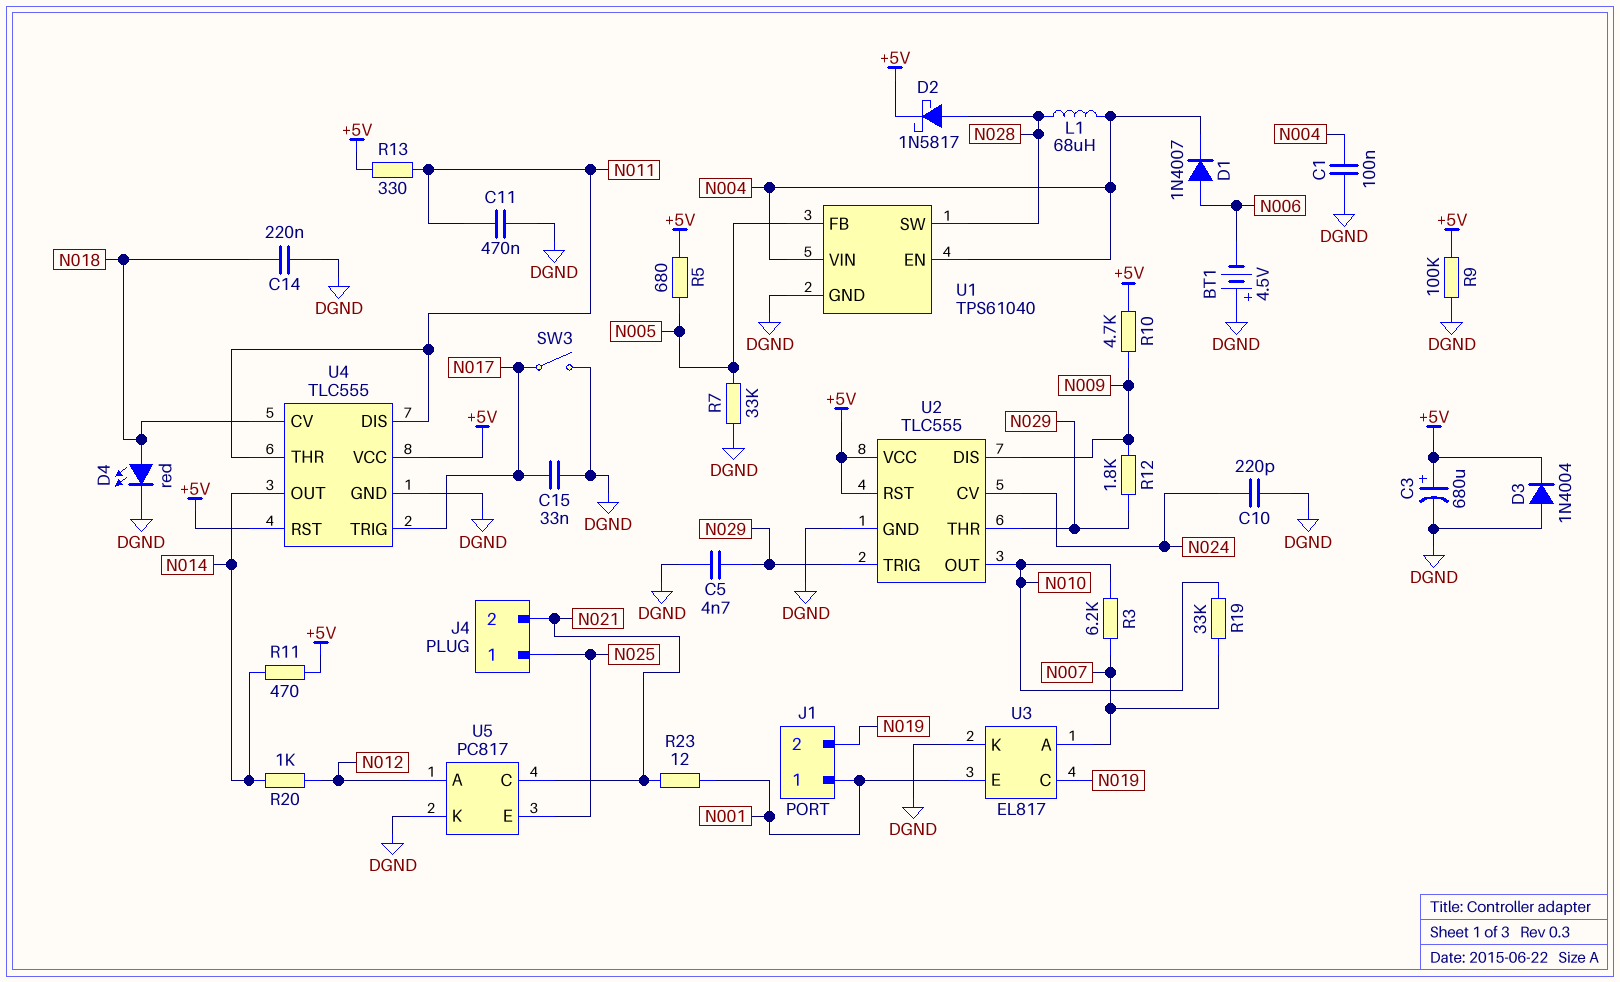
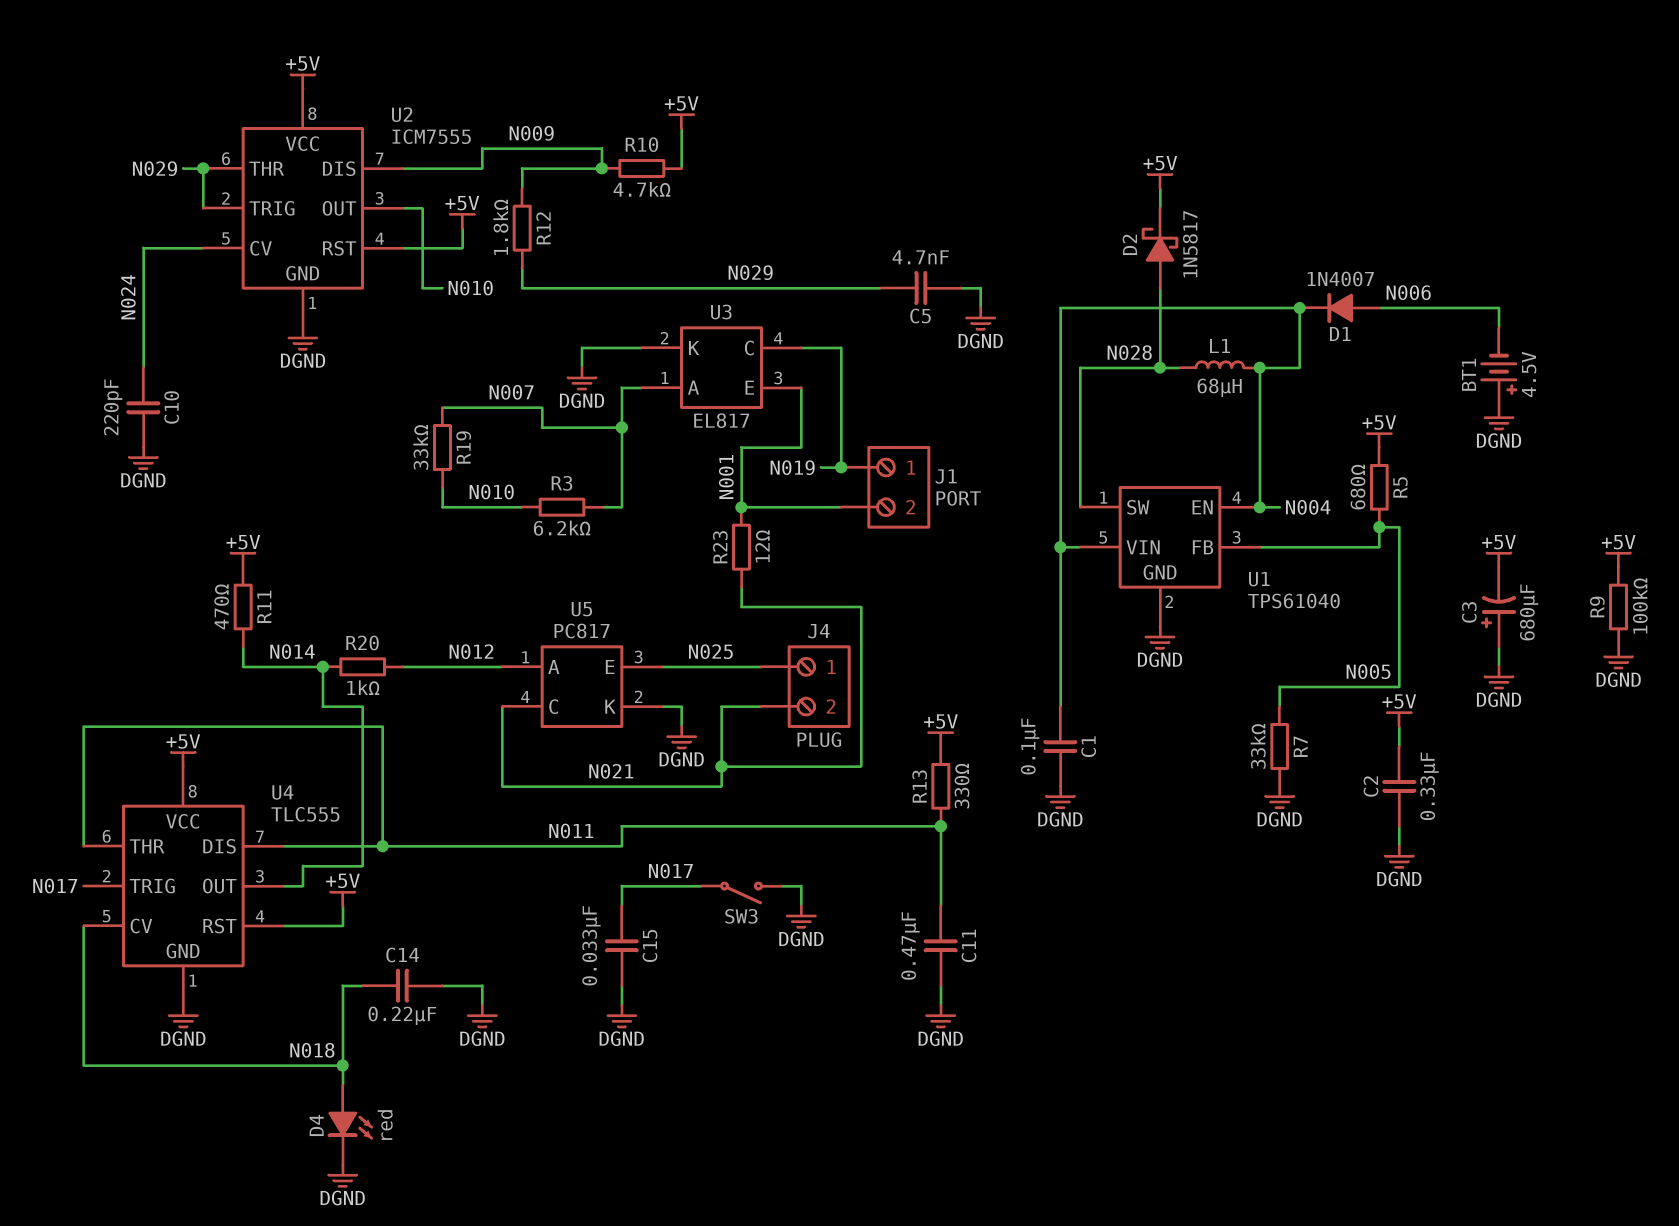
C2: none -> 330nF (+5V, DGND)
C3: 680uF (plus +5V, minus DGND) -> 680uF (plus DGND, minus +5V)
D3: diode 1N4004 (A DGND, K +5V) -> none
J1 pin 1: N001 -> N019
J1 pin 2: N019 -> N001
U2: TLC555 -> ICM7555

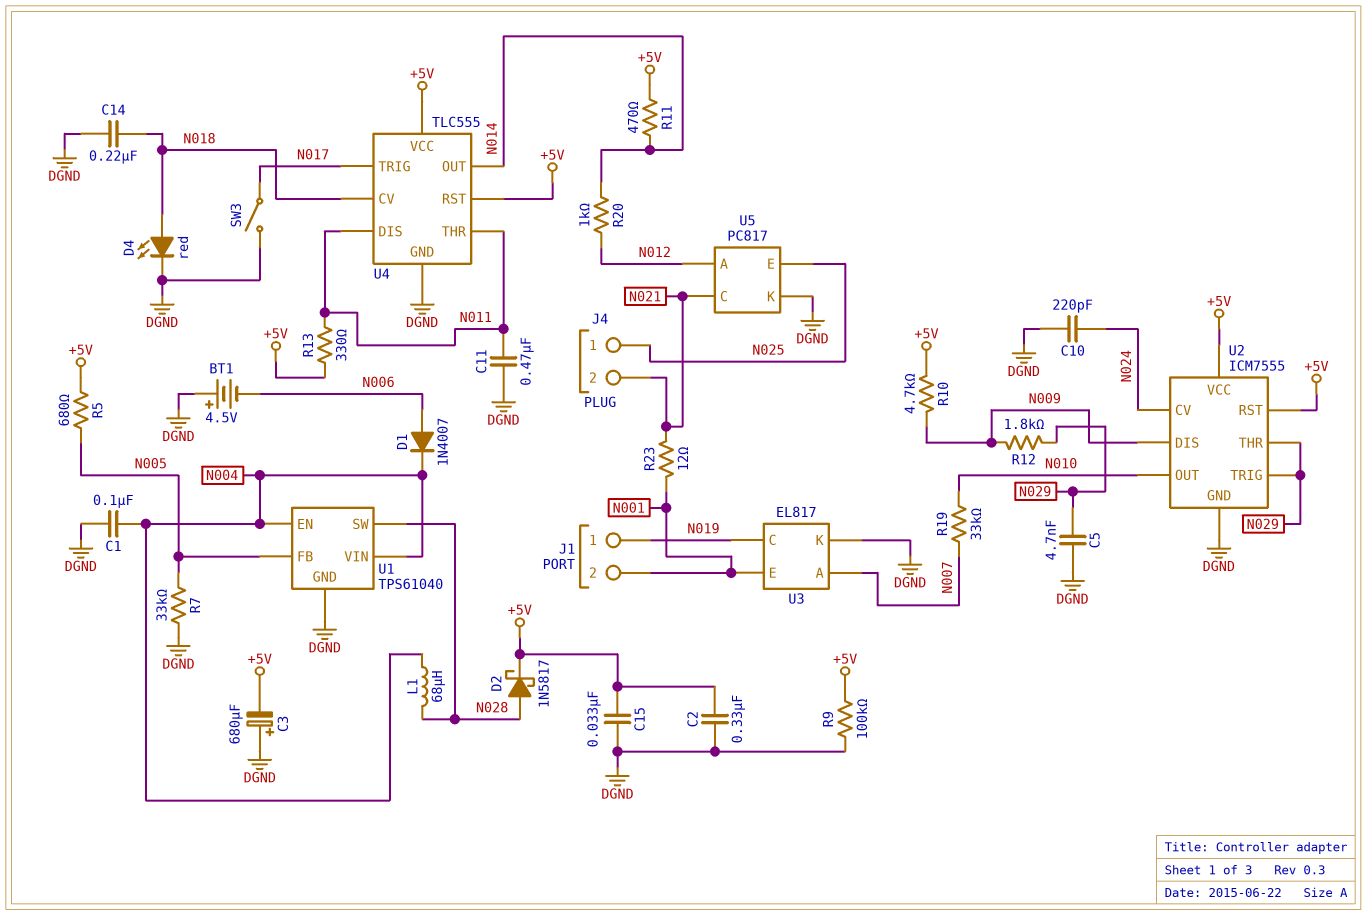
C15: 33nF (DGND, N017) -> 33nF (+5V, DGND)
R3: 6.2k (N007, N010) -> none

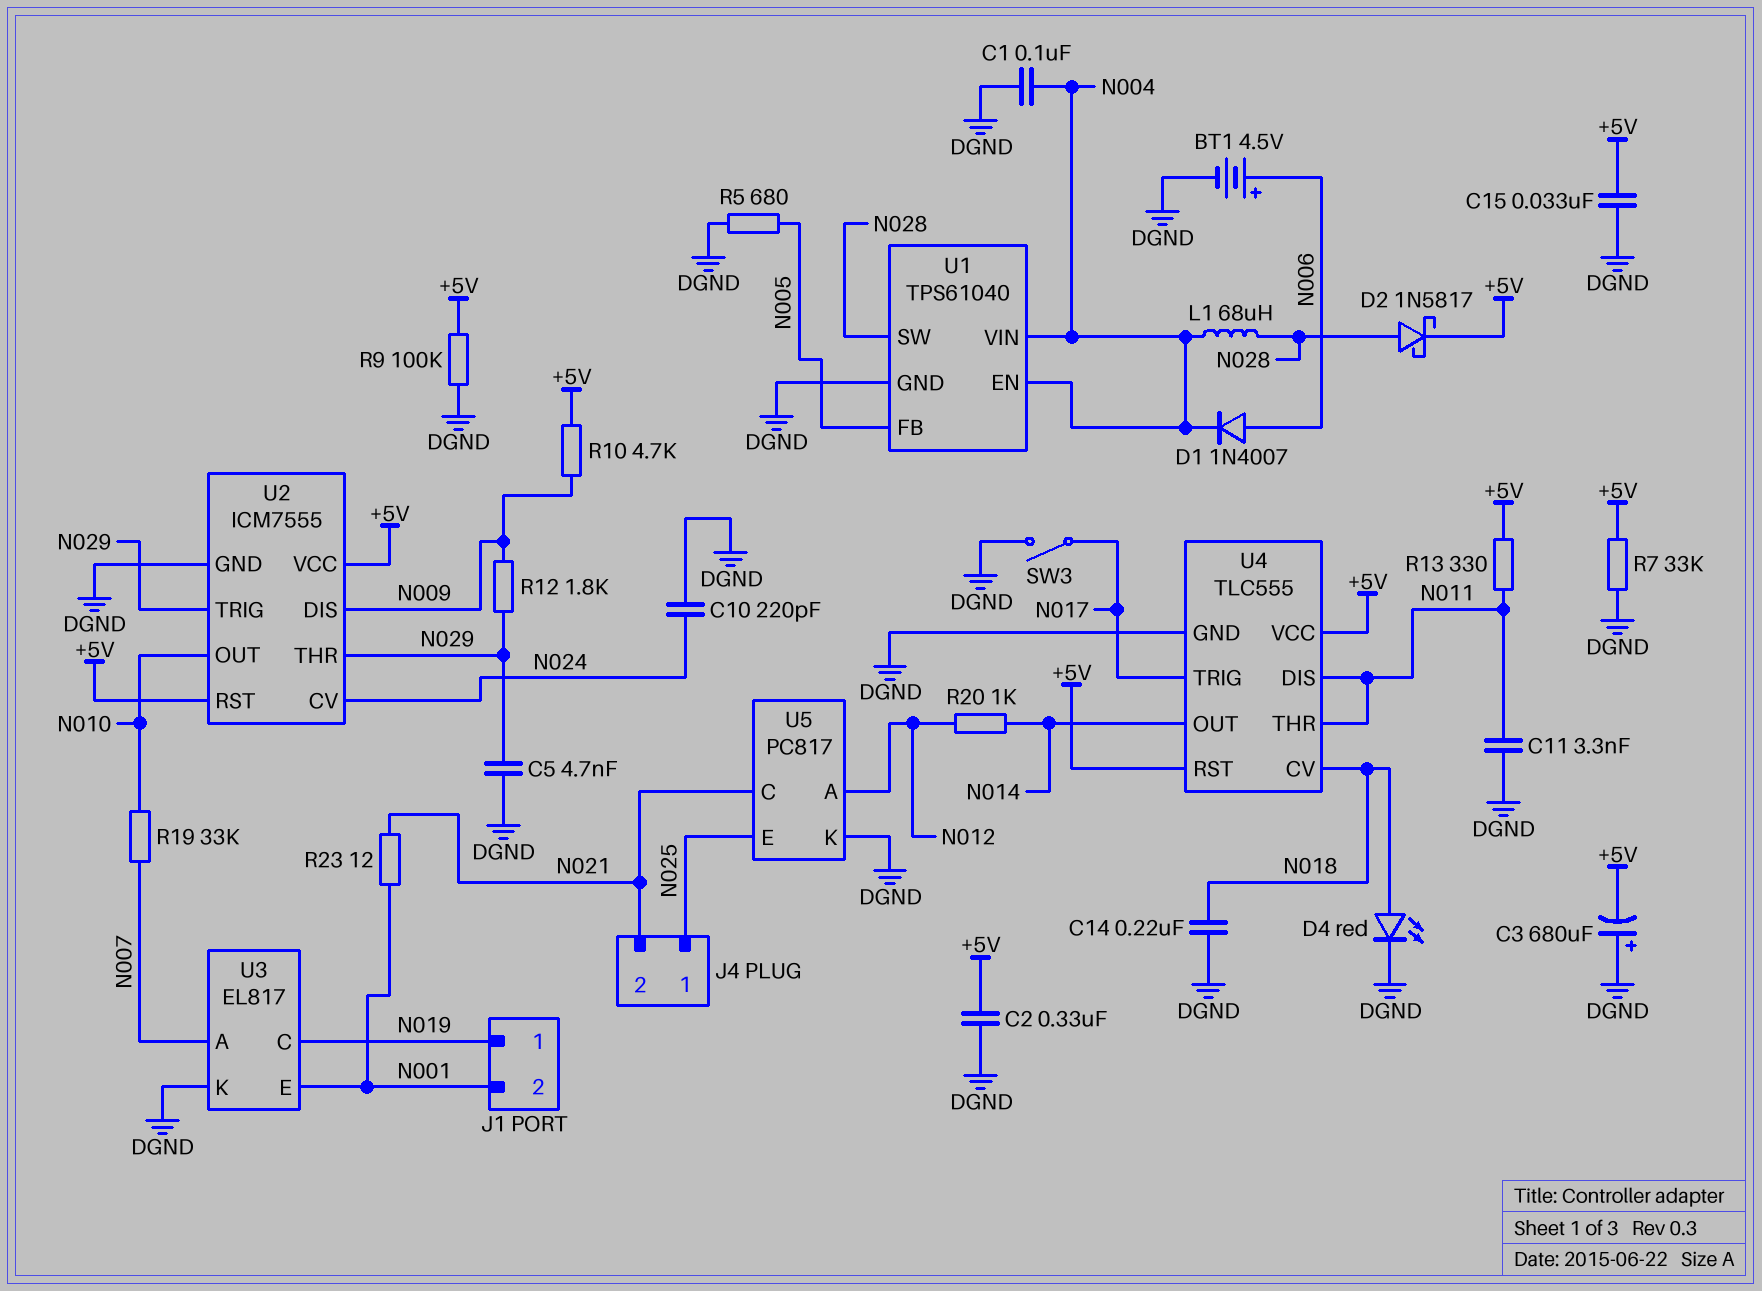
BT1: 4.5V (plus DGND, minus N006) -> 4.5V (plus N006, minus DGND)
C11: 470nF (DGND, N011) -> 3.3nF (DGND, N011)
R5: 680 (+5V, N005) -> 680 (DGND, N005)
R7: 33k (DGND, N005) -> 33k (+5V, DGND)
R11: 470 (+5V, N014) -> none

